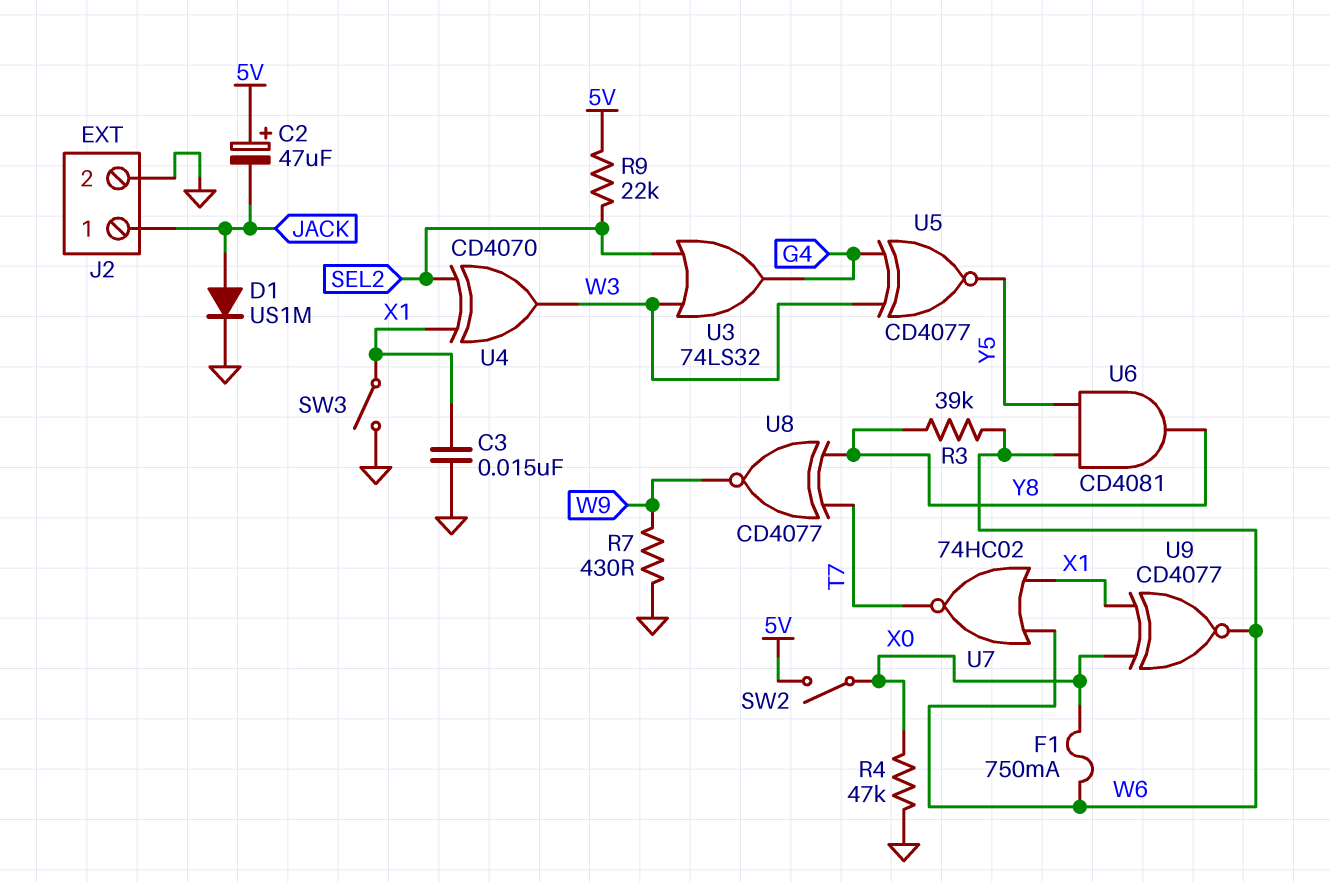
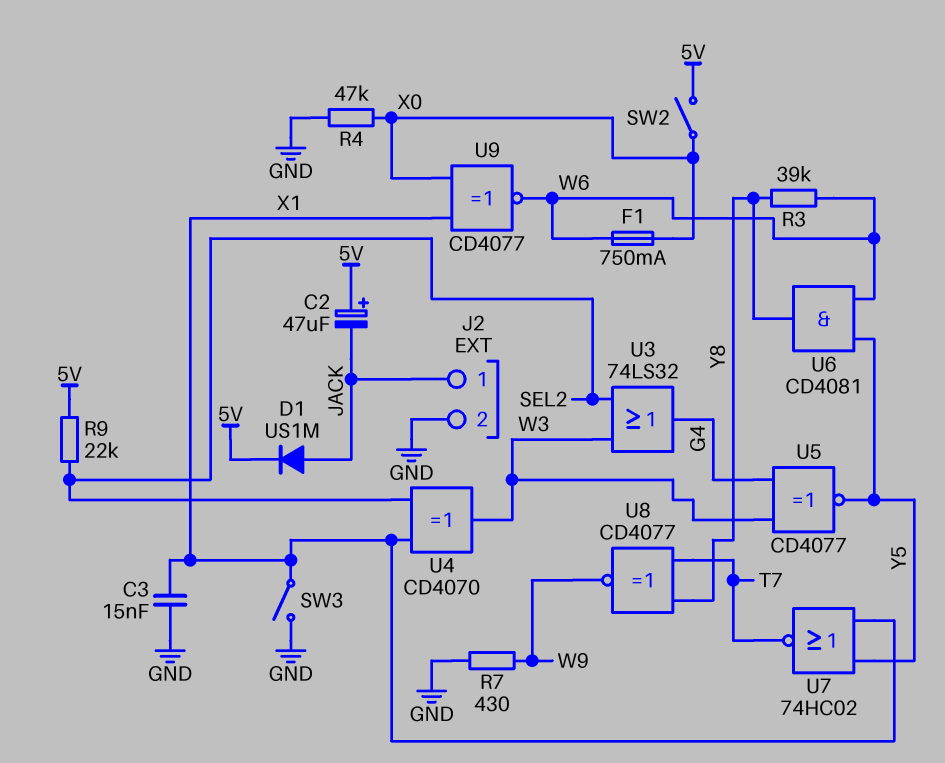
D1: diode US1M (A JACK, K GND) -> diode US1M (A JACK, K 5V)
U7: NOR 74HC02 (in W6, in X1, out T7) -> NOR 74HC02 (in X1, in Y5, out T7)

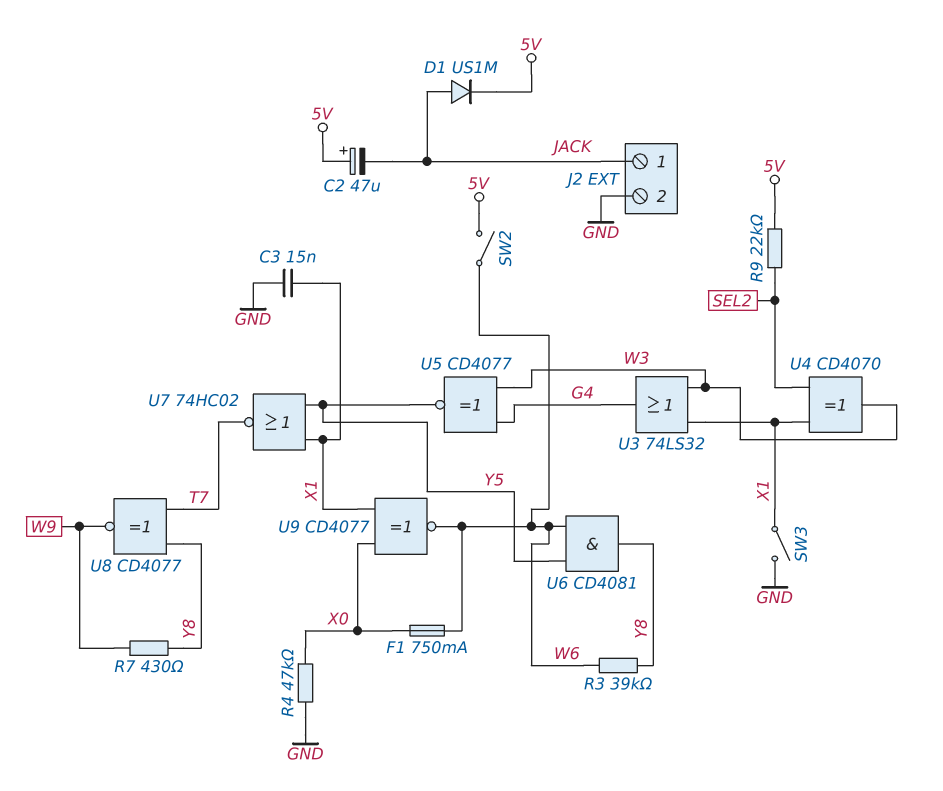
R7: 430 (GND, W9) -> 430 (W9, Y8)
SW2: switch (5V, X0) -> switch (5V, W6)
U3: OR 74LS32 (in SEL2, in W3, out G4) -> OR 74LS32 (in W3, in X1, out G4)

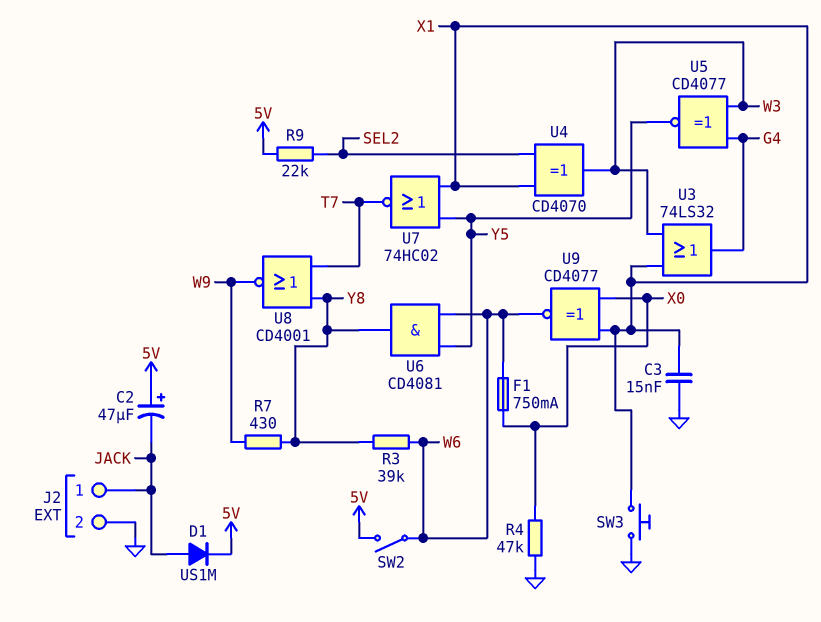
SW3: switch (GND, X1) -> button (GND, X1)
U8: XNOR CD4077 (in T7, in Y8, out W9) -> NOR CD4001 (in T7, in Y8, out W9)

